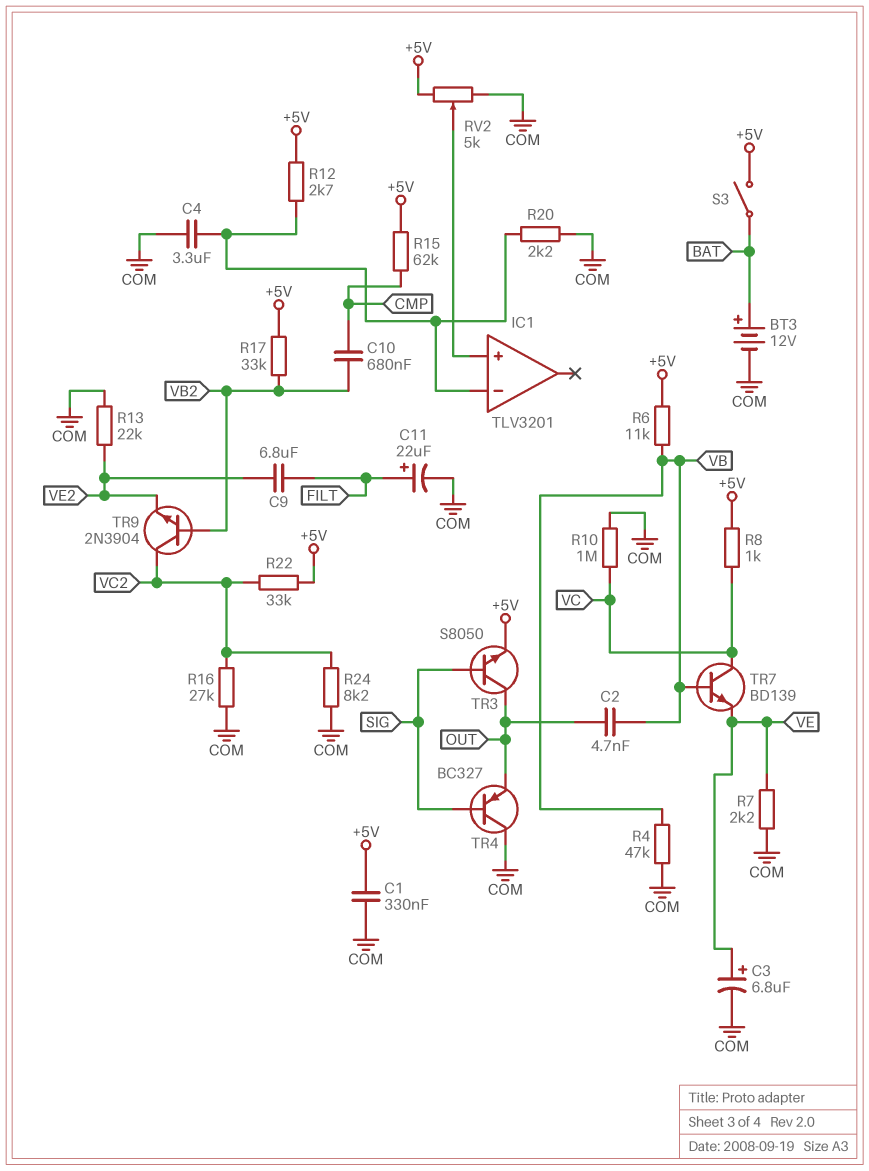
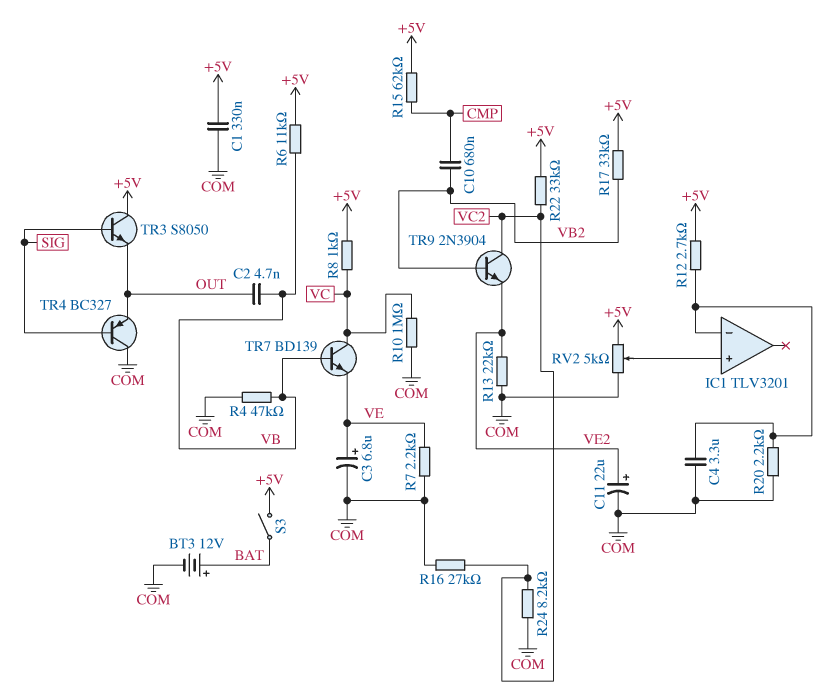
C9: 6.8uF (FILT, VE2) -> none
C11: 22uF (plus FILT, minus COM) -> 22uF (plus VE2, minus COM)
TR3: NPN S8050 (B SIG, C OUT, E +5V) -> NPN S8050 (B SIG, C +5V, E OUT)

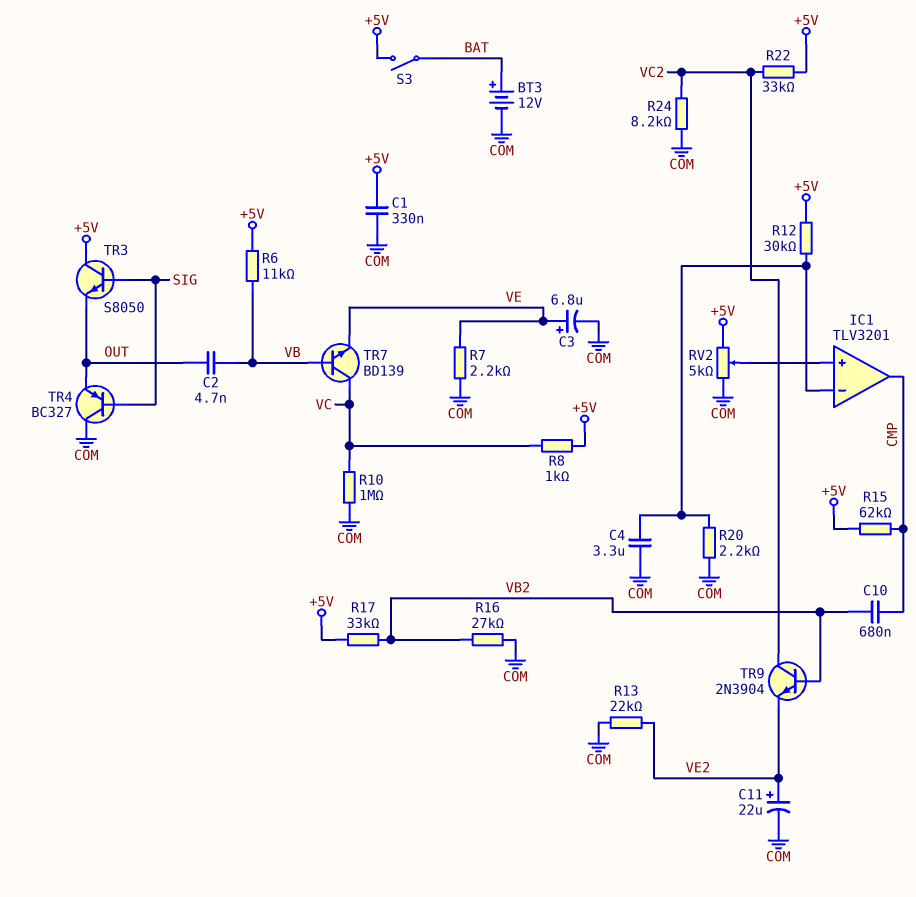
IC1 pin out: none -> CMP
R4: 47k (COM, VB) -> none
R12: 2.7k (+5V, IC1/in-) -> 30k (+5V, IC1/in-)
R16: 27k (COM, VC2) -> 27k (COM, VB2)

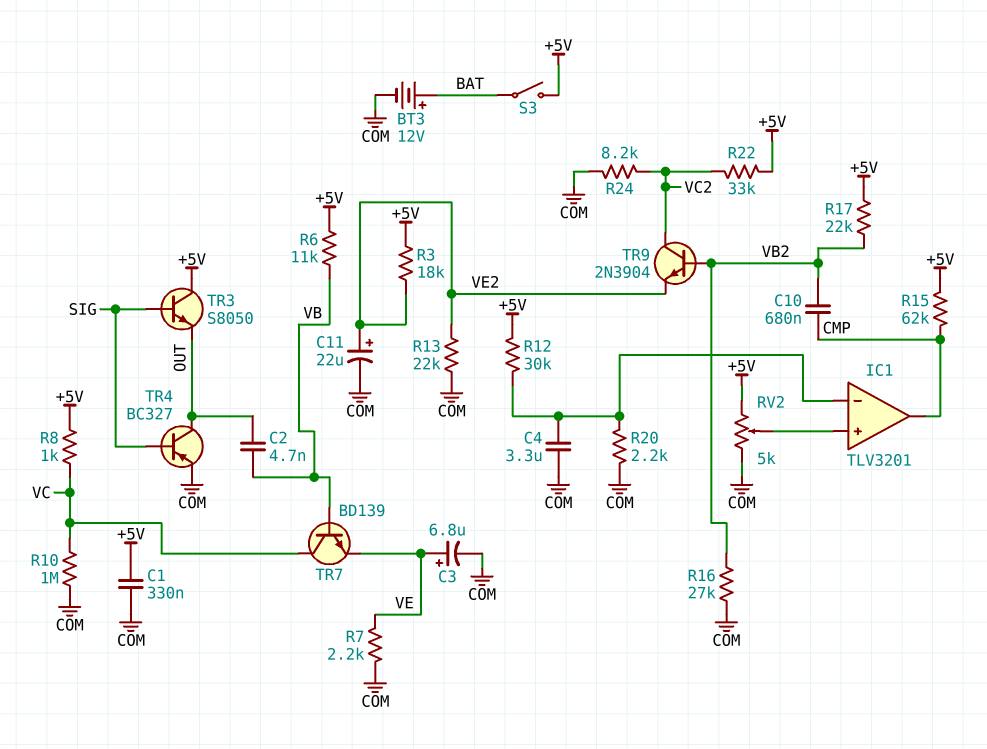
R3: none -> 18k (+5V, VE2)
R17: 33k (+5V, VB2) -> 22k (+5V, VB2)
TR4: PNP BC327 (B SIG, C COM, E OUT) -> PNP BC327 (B SIG, C OUT, E COM)

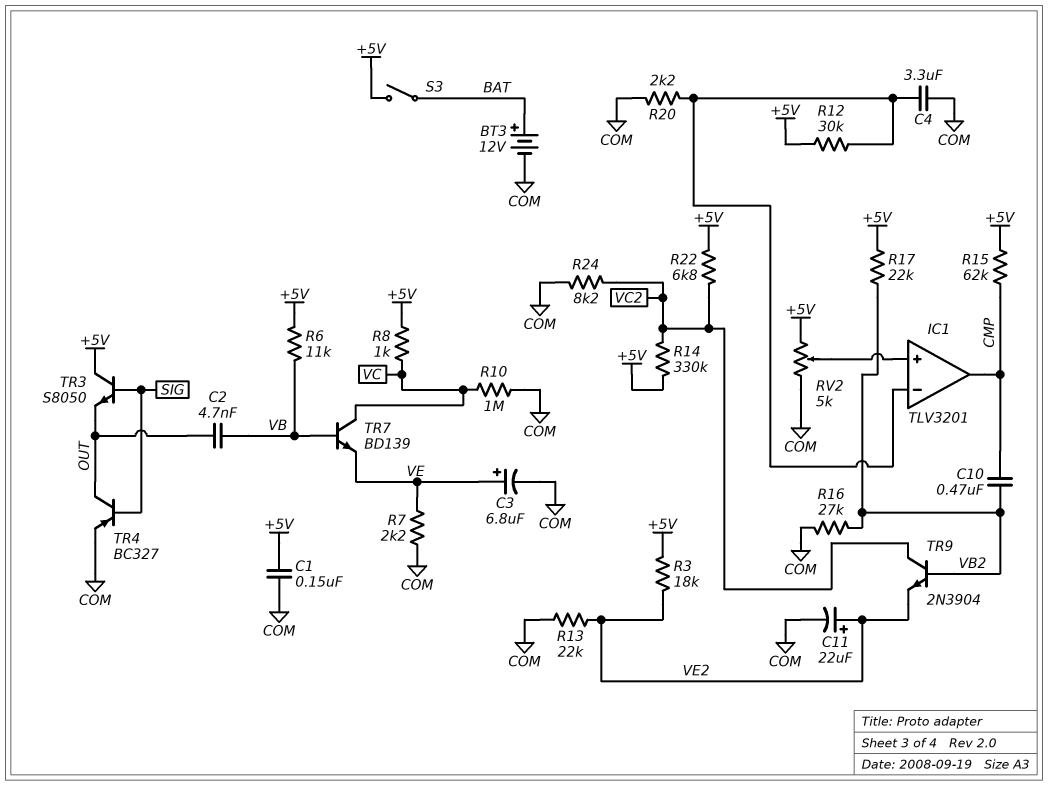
C1: 330nF (+5V, COM) -> 150nF (+5V, COM)
C10: 680nF (CMP, VB2) -> 470nF (CMP, VB2)
R14: none -> 330k (+5V, VC2)
R22: 33k (+5V, VC2) -> 6.8k (+5V, VC2)

